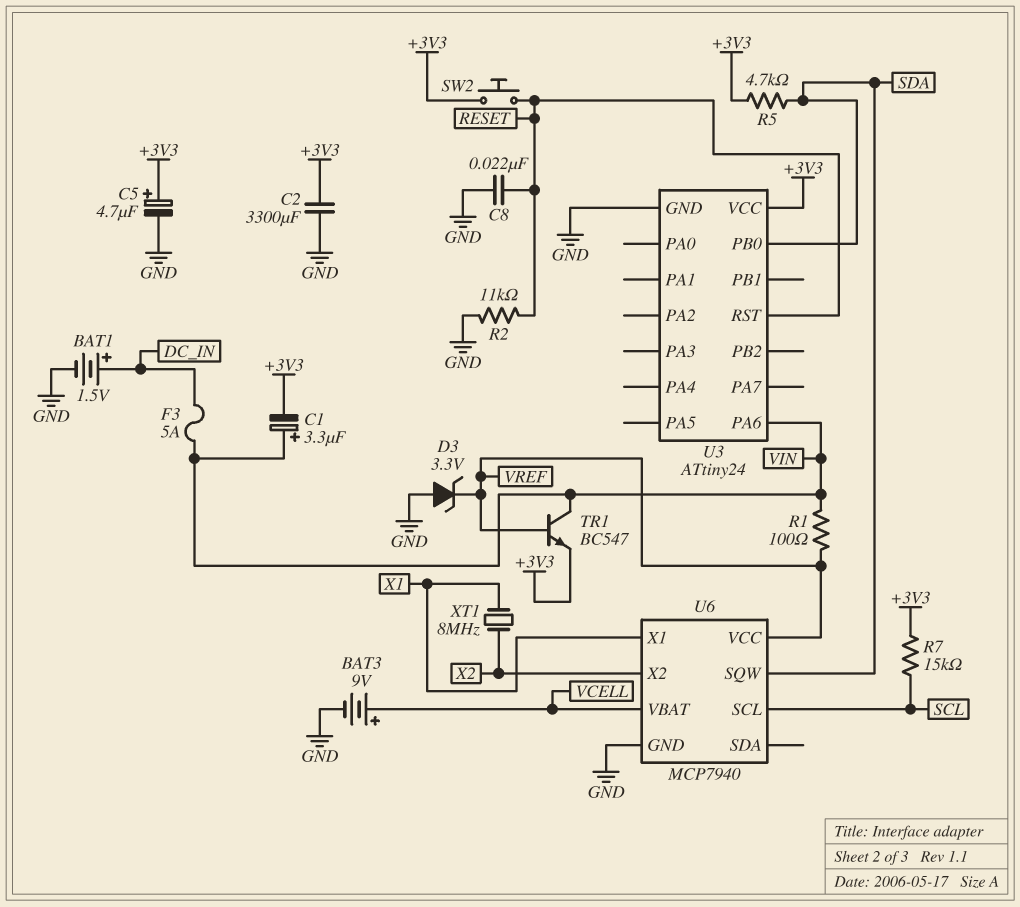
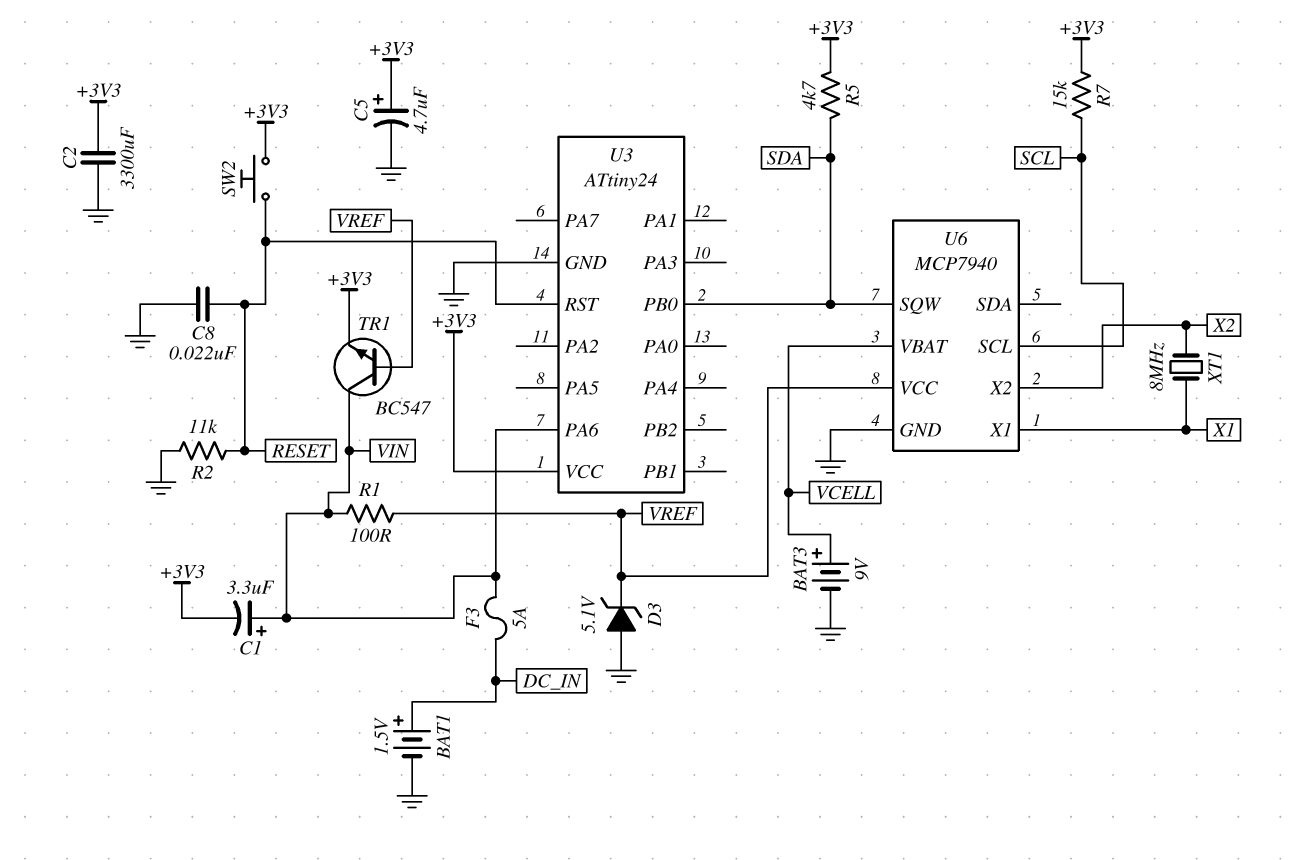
D3: zener 3.3V (A GND, K VREF) -> zener 5.1V (A GND, K VREF)

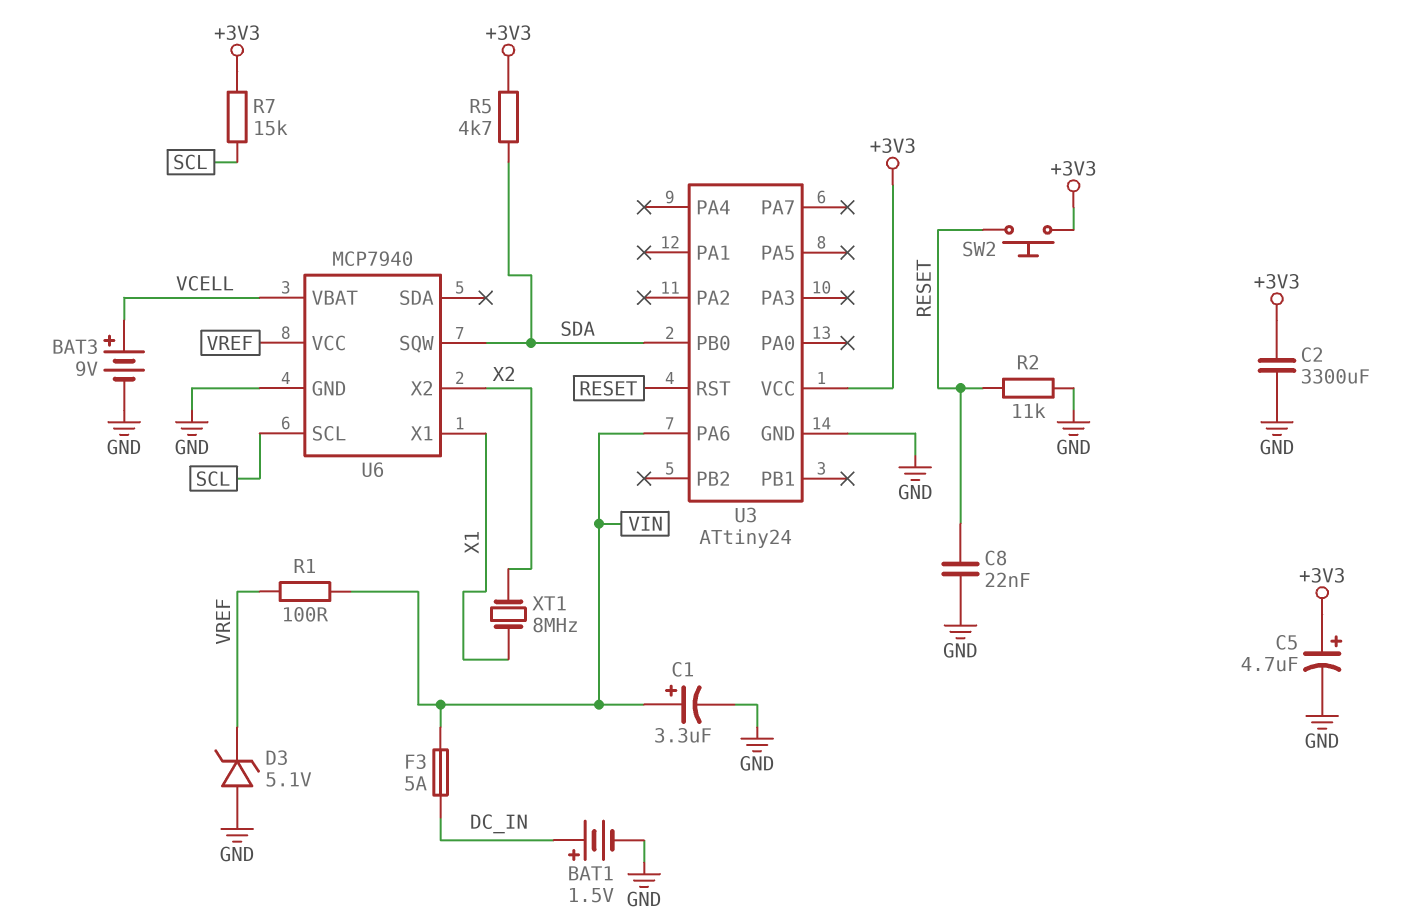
C1: 3.3uF (plus VIN, minus +3V3) -> 3.3uF (plus VIN, minus GND)
TR1: NPN BC547 (B VREF, C VIN, E +3V3) -> none

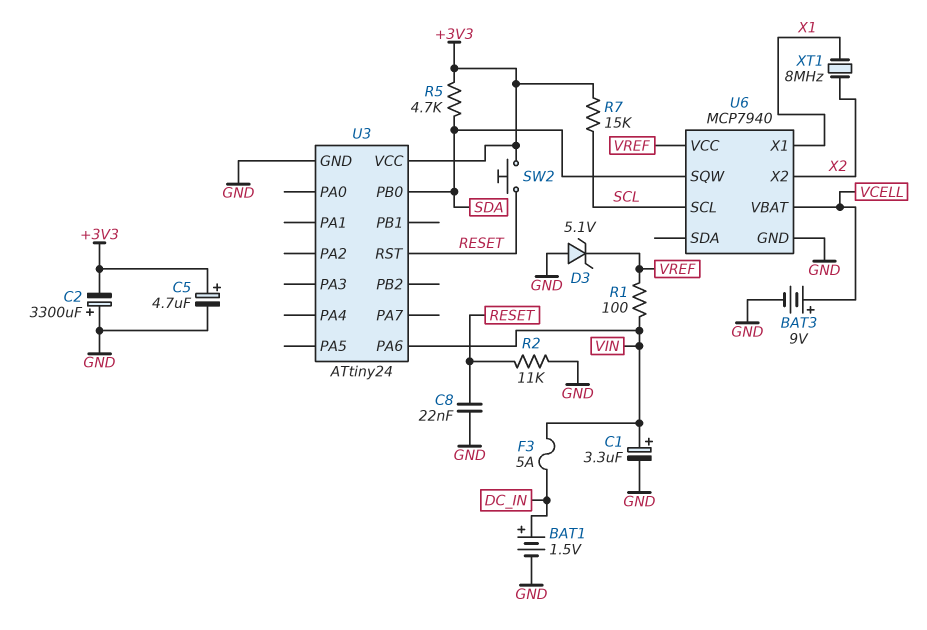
C2: 3300uF (+3V3, GND) -> 3300uF (plus GND, minus +3V3)

